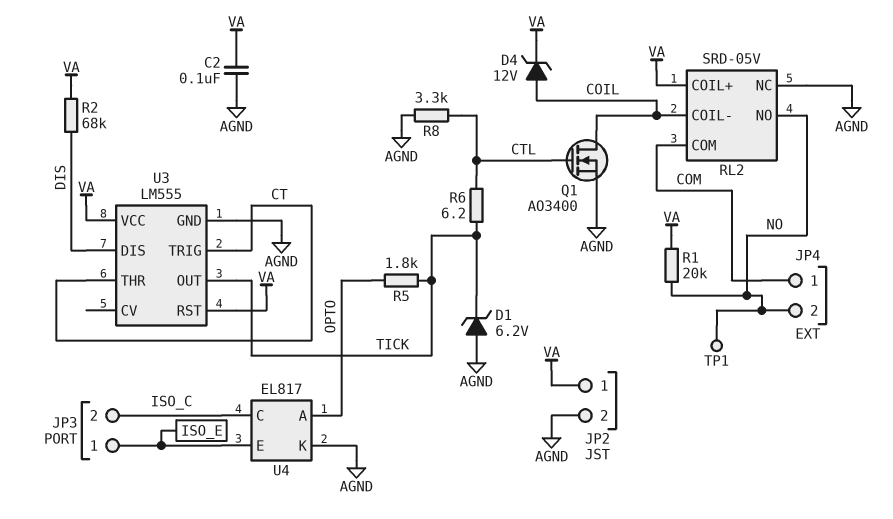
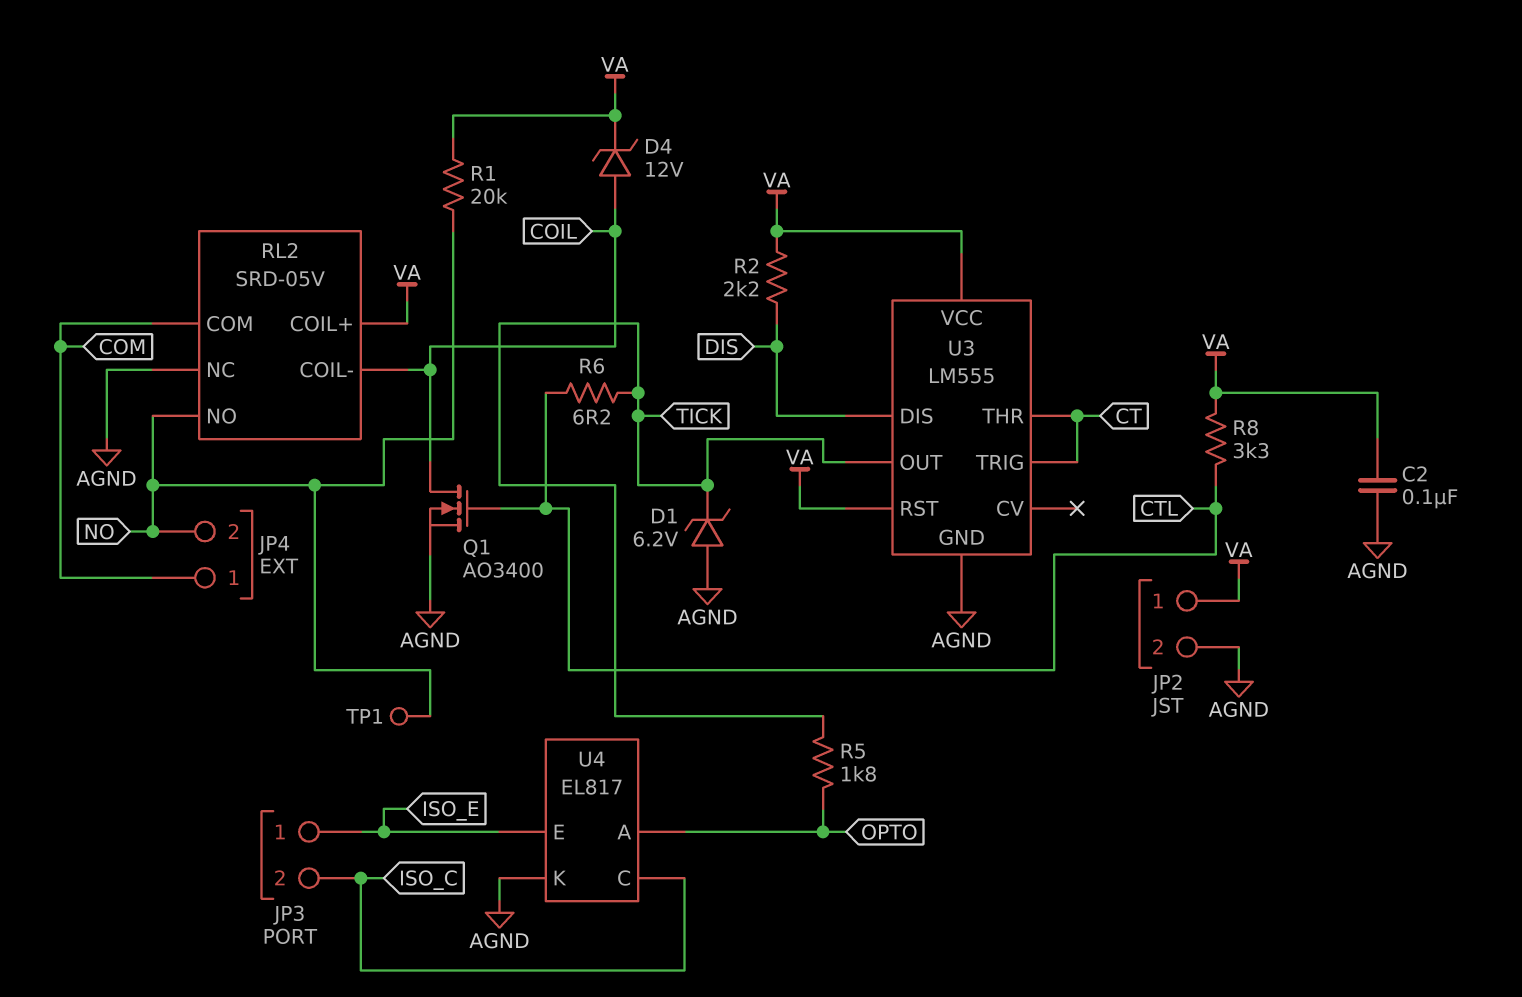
R2: 68k (DIS, VA) -> 2.2k (DIS, VA)
R8: 3.3k (AGND, CTL) -> 3.3k (CTL, VA)

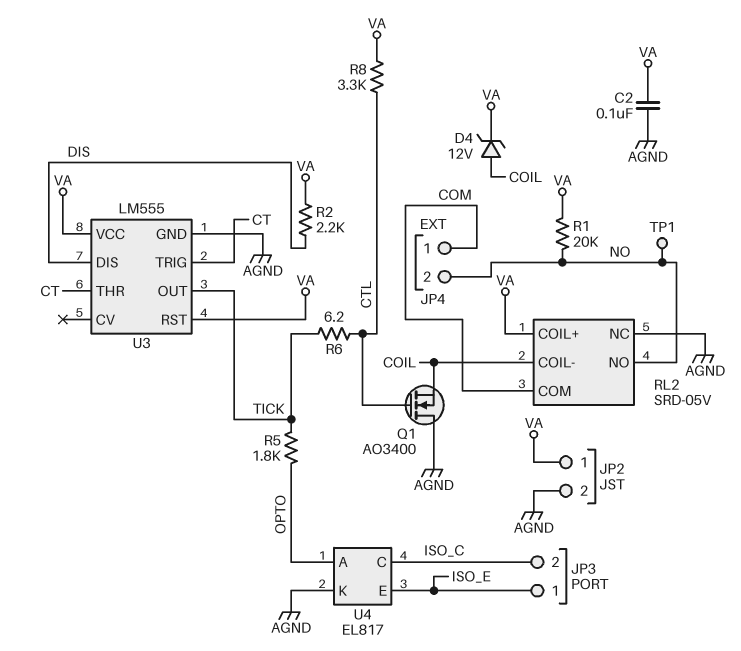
D1: zener 6.2V (A AGND, K TICK) -> none
Q1: NMOS AO3400 (G CTL, D COIL, S AGND) -> NMOS AO3400 (G CTL, D AGND, S COIL)

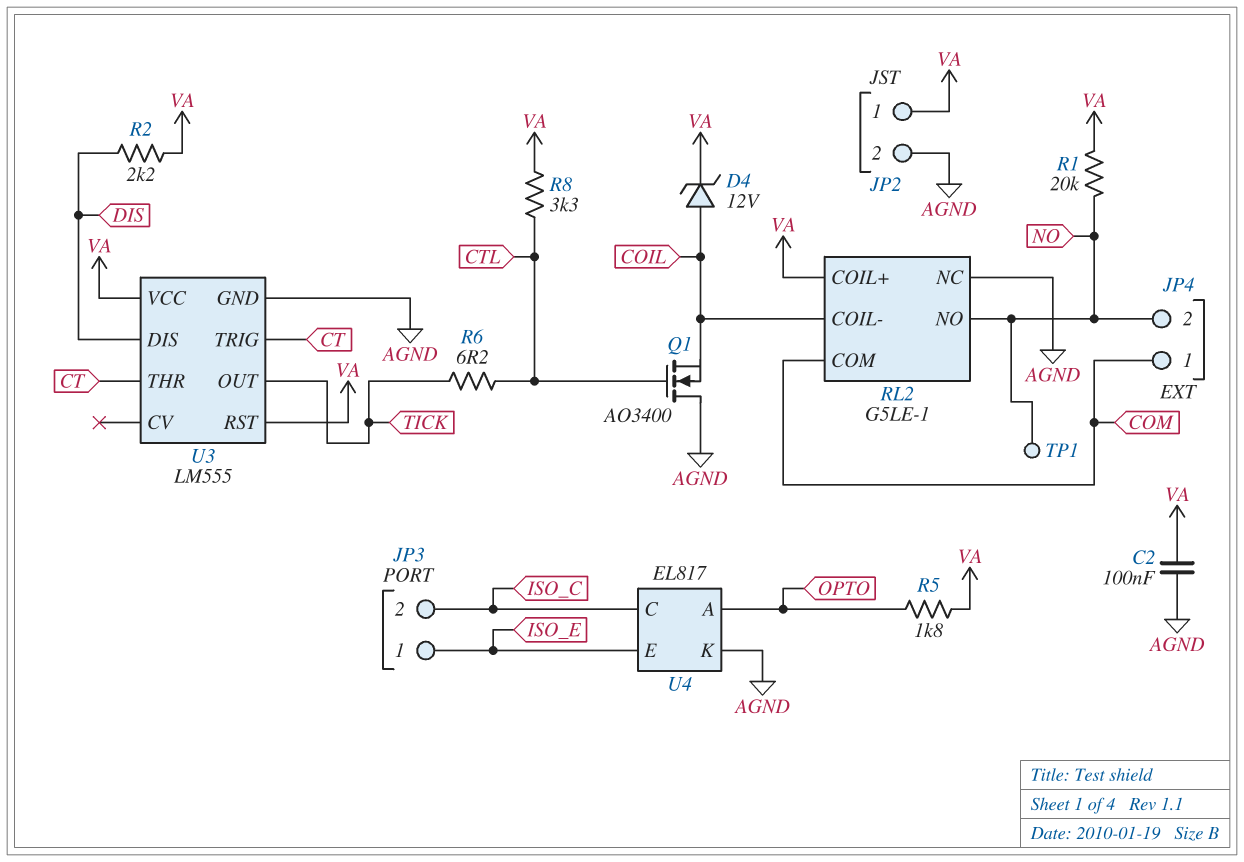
R5: 1.8k (OPTO, TICK) -> 1.8k (OPTO, VA)
RL2: SRD-05V -> G5LE-1

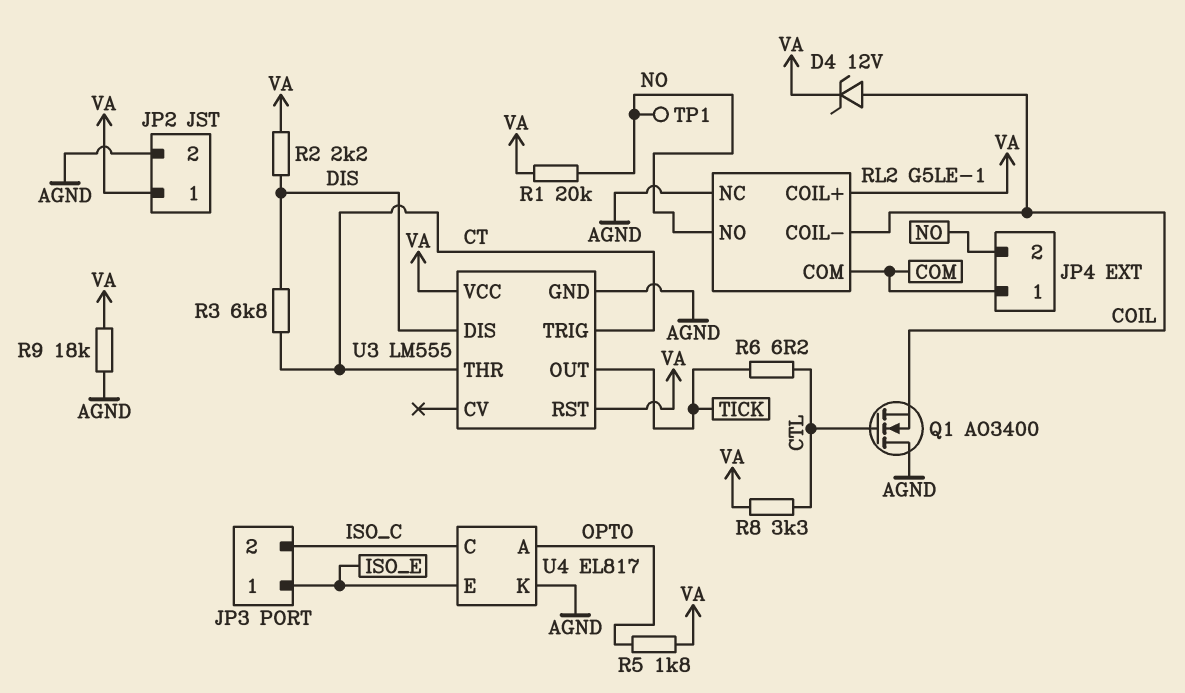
C2: 100nF (AGND, VA) -> none
R3: none -> 6.8k (CT, DIS)
R9: none -> 18k (AGND, VA)

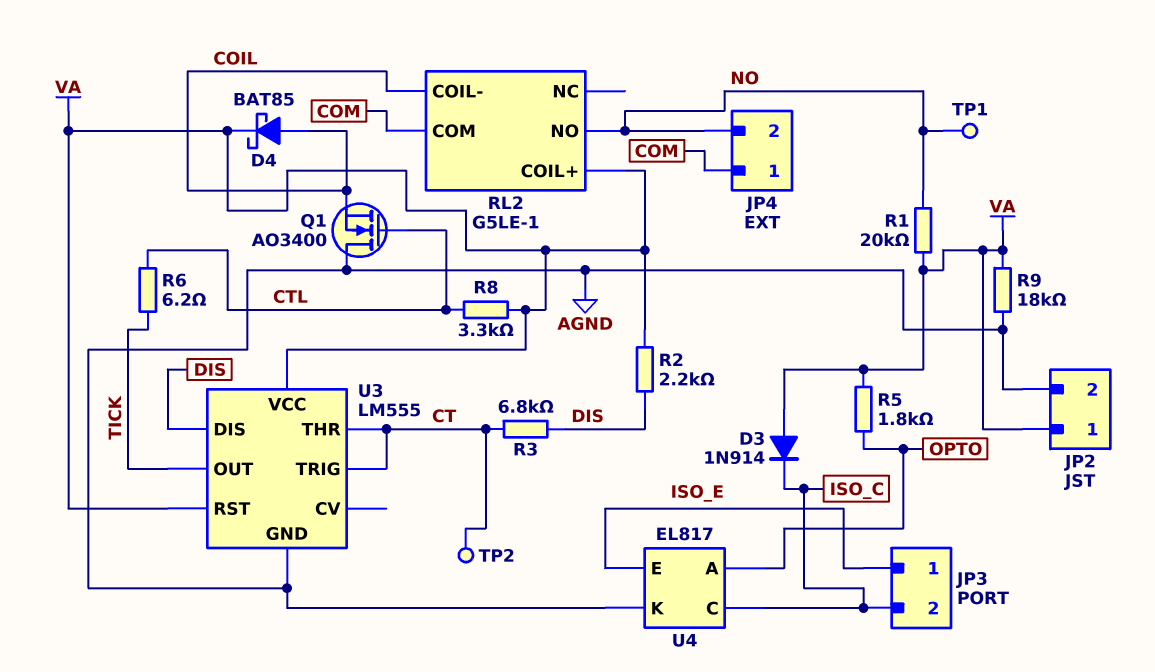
D3: none -> diode 1N914 (A VA, K ISO_C)
D4: zener 12V (A COIL, K VA) -> schottky BAT85 (A COIL, K VA)
RL2 pin NC: AGND -> none
TP2: none -> test point (CT)

